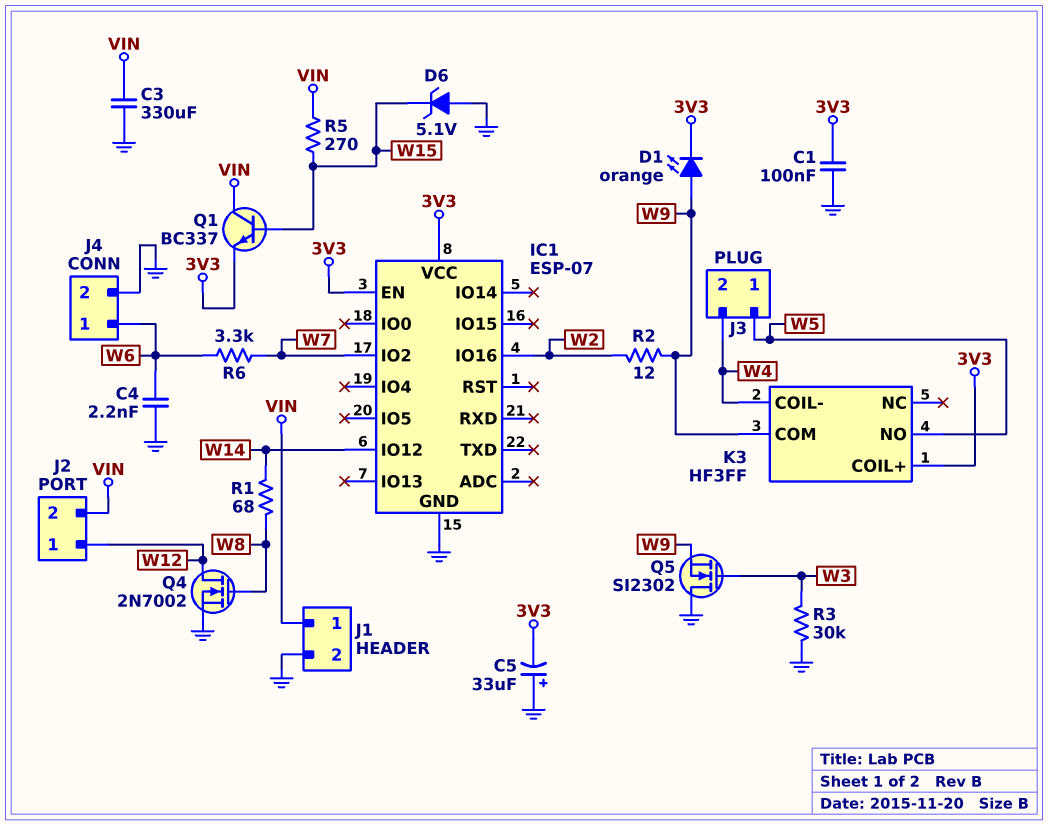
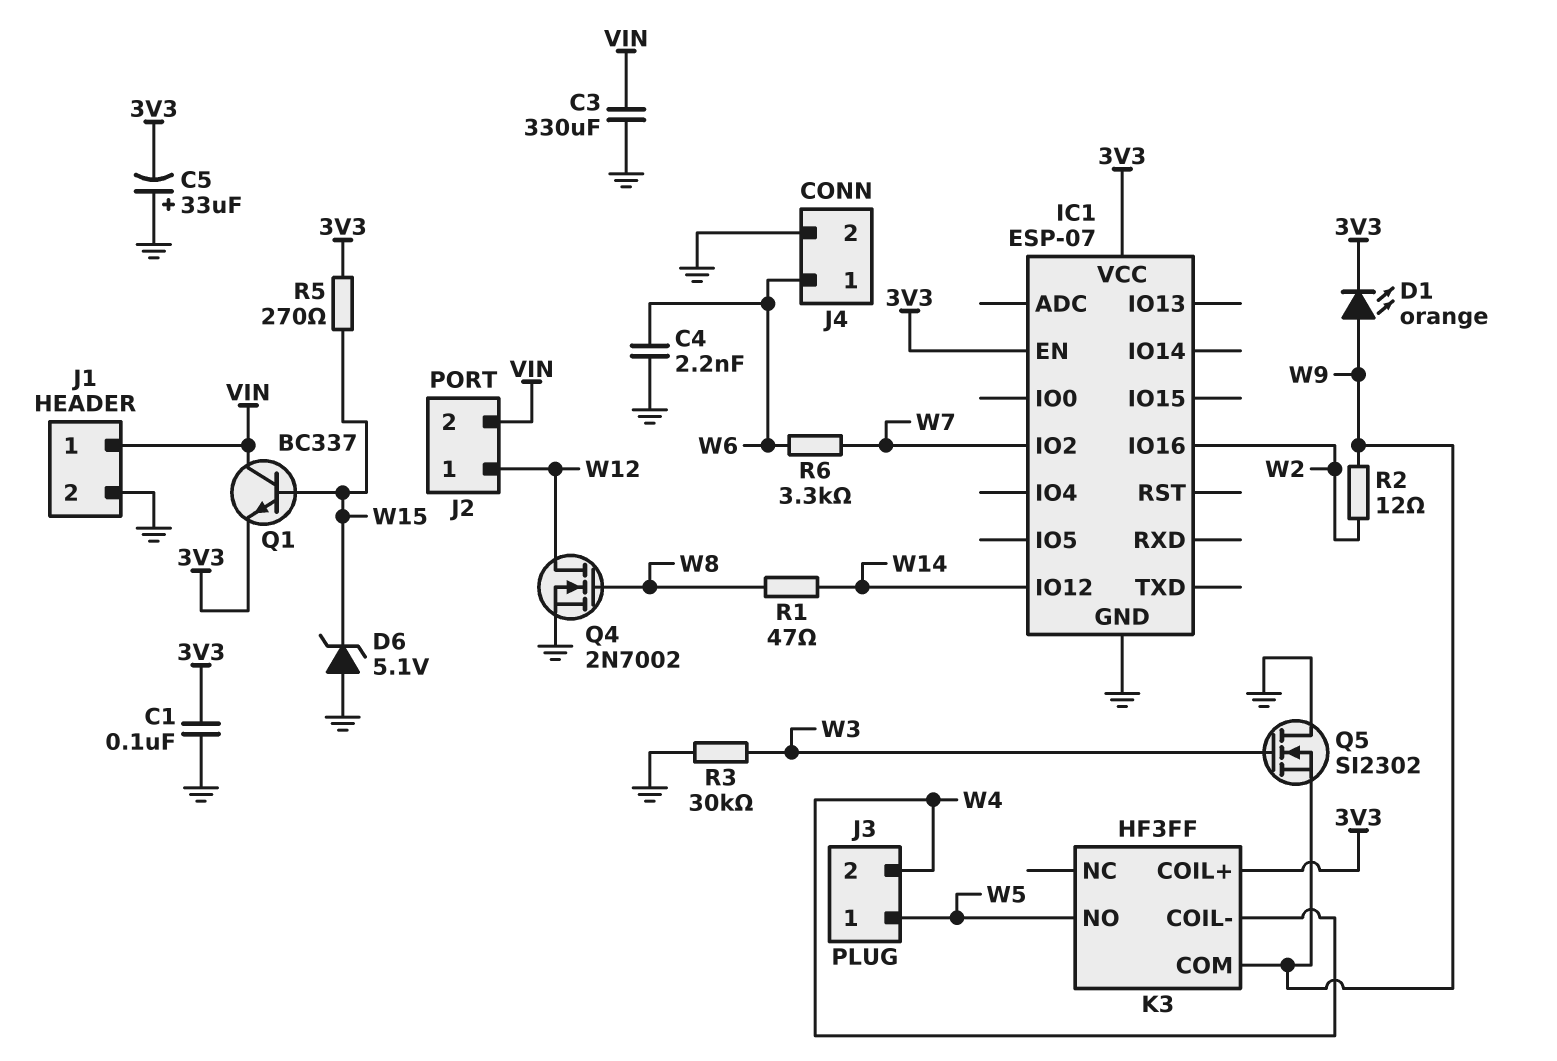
R1: 68 (W8, W14) -> 47 (W8, W14)
R5: 270 (VIN, W15) -> 270 (3V3, W15)

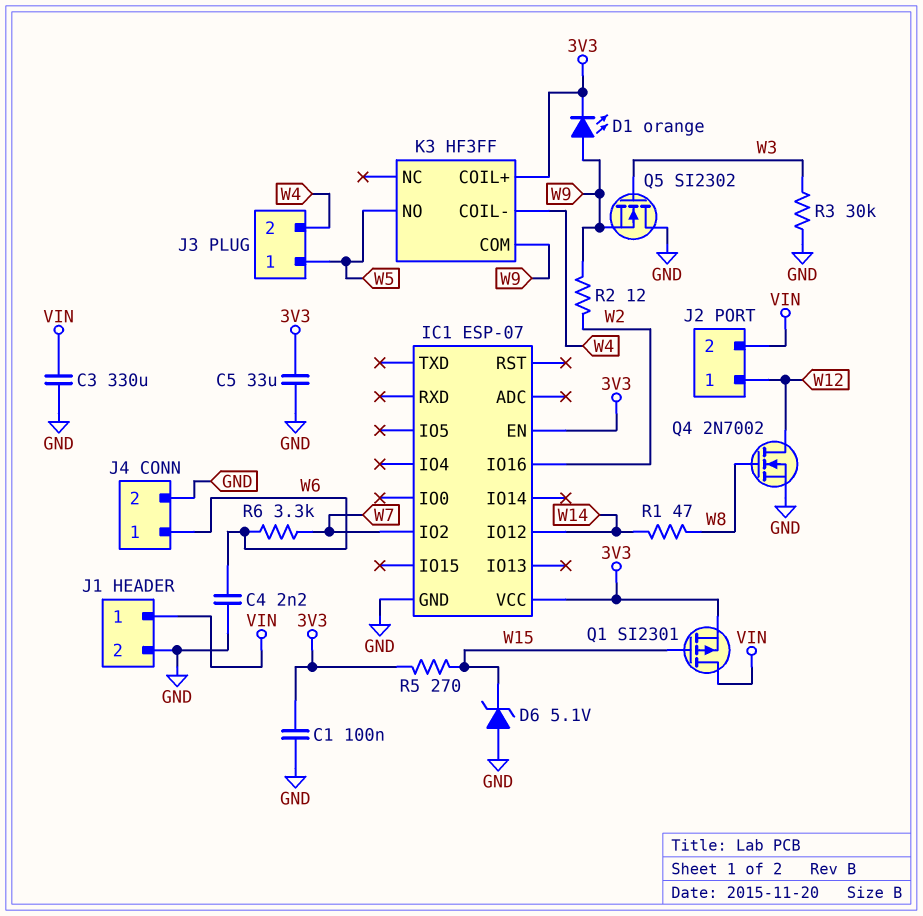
C5: 33uF (plus GND, minus 3V3) -> 33uF (3V3, GND)
Q1: NPN BC337 (B W15, C VIN, E 3V3) -> PMOS SI2301 (G W15, D VIN, S 3V3)

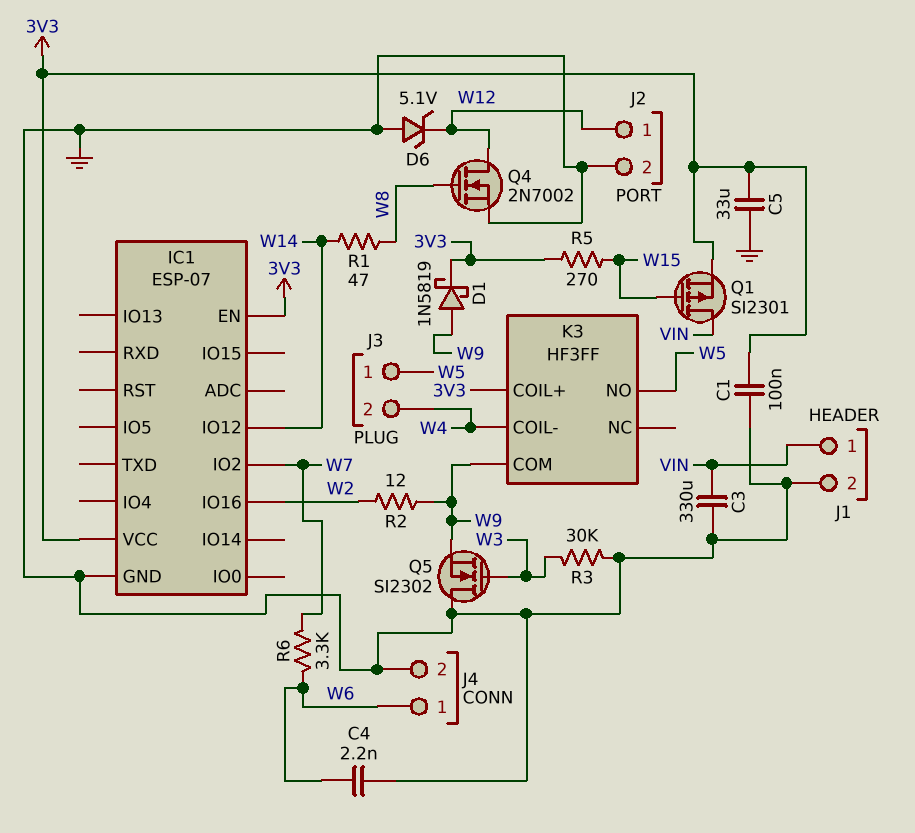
D1: LED orange (A W9, K 3V3) -> schottky 1N5819 (A W9, K 3V3)
D6: zener 5.1V (A GND, K W15) -> zener 5.1V (A GND, K W12)
J2 pin 2: VIN -> GND

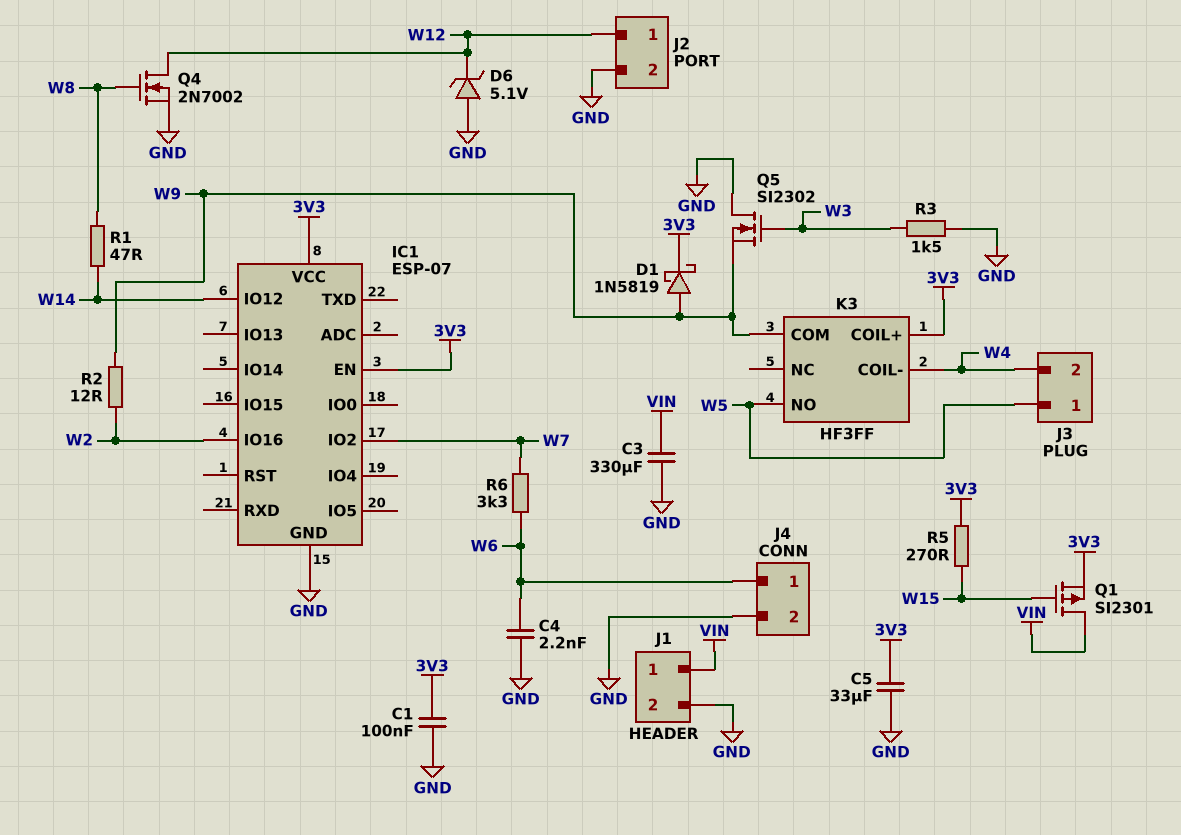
R3: 30k (GND, W3) -> 1.5k (GND, W3)

